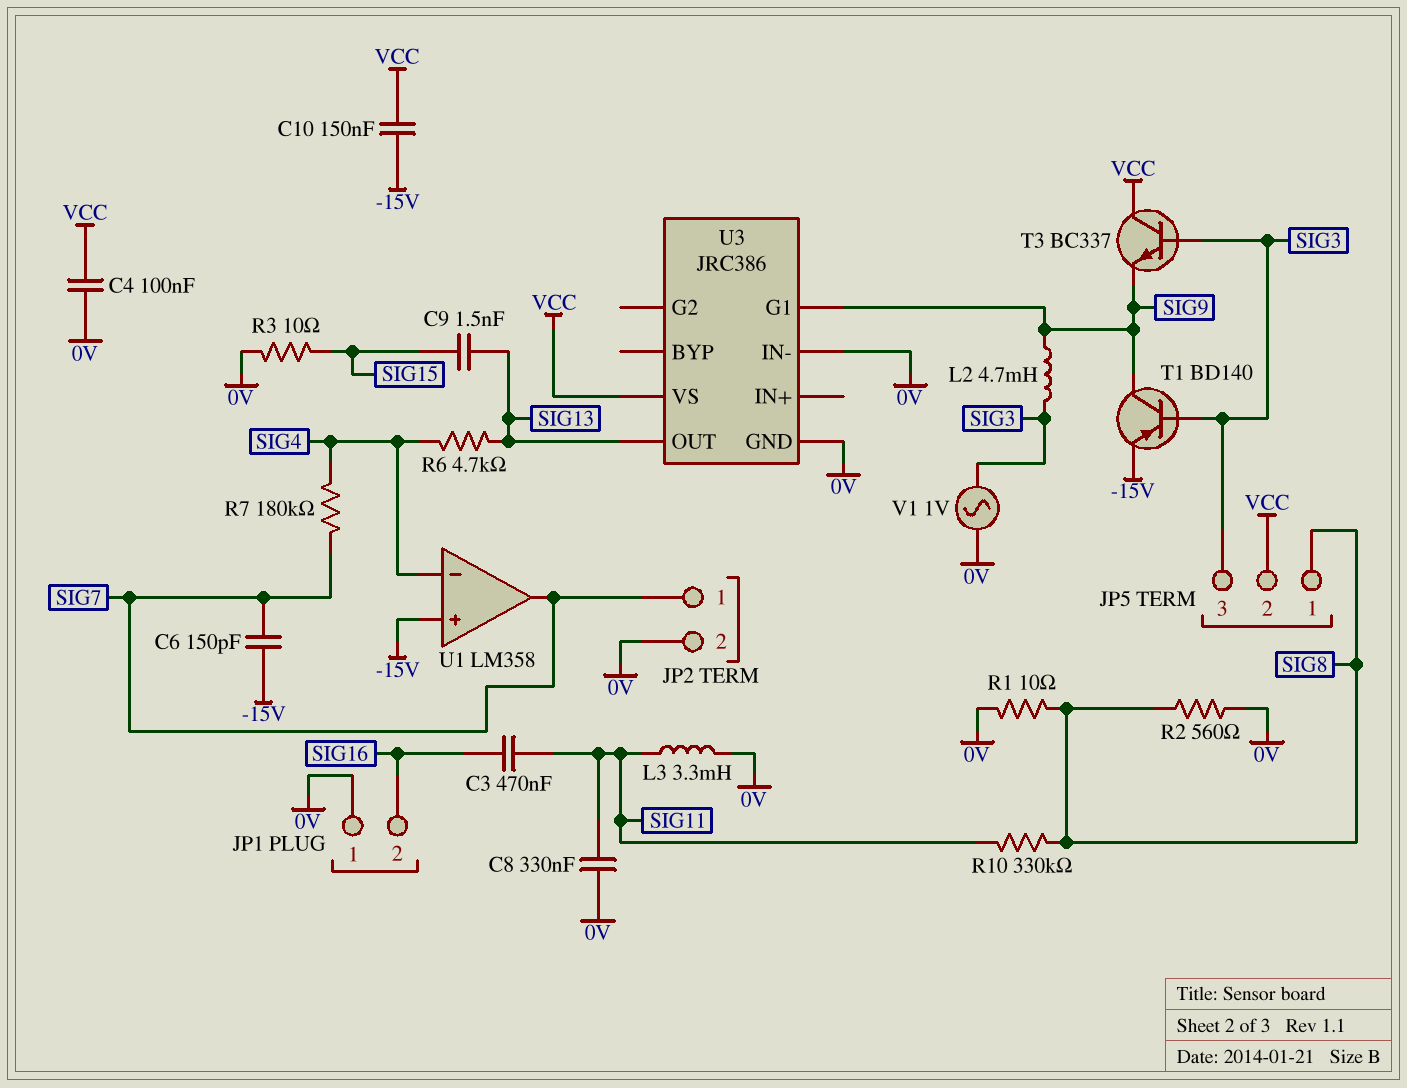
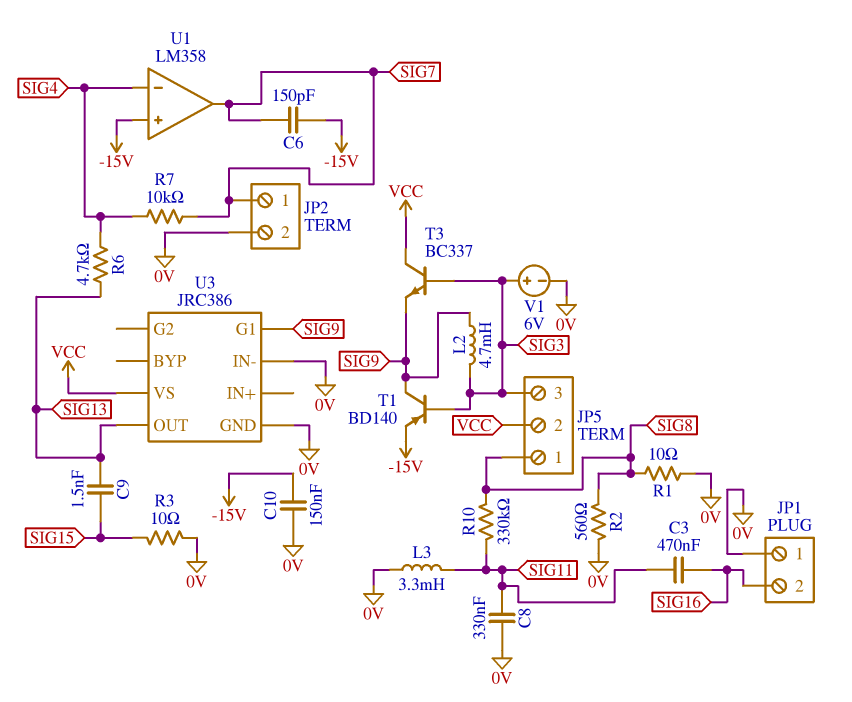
C4: 100nF (0V, VCC) -> none
C10: 150nF (-15V, VCC) -> 150nF (-15V, 0V)
R7: 180k (SIG4, SIG7) -> 10k (SIG4, SIG7)
V1: AC 1V (0V, SIG3) -> 6V (plus SIG3, minus 0V)

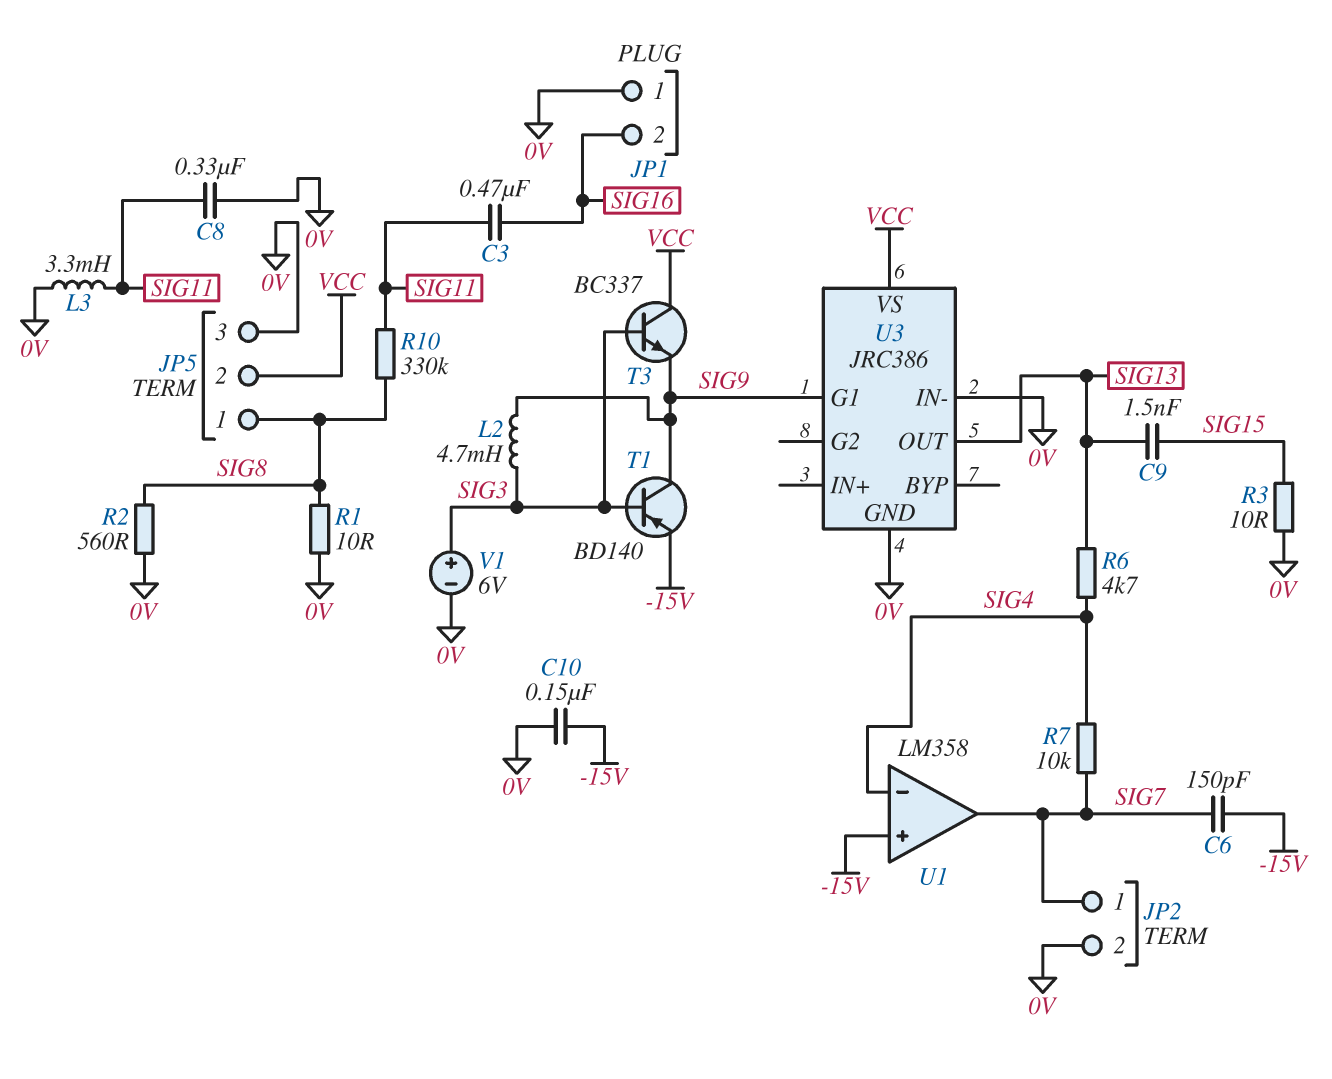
JP5 pin 3: SIG3 -> 0V

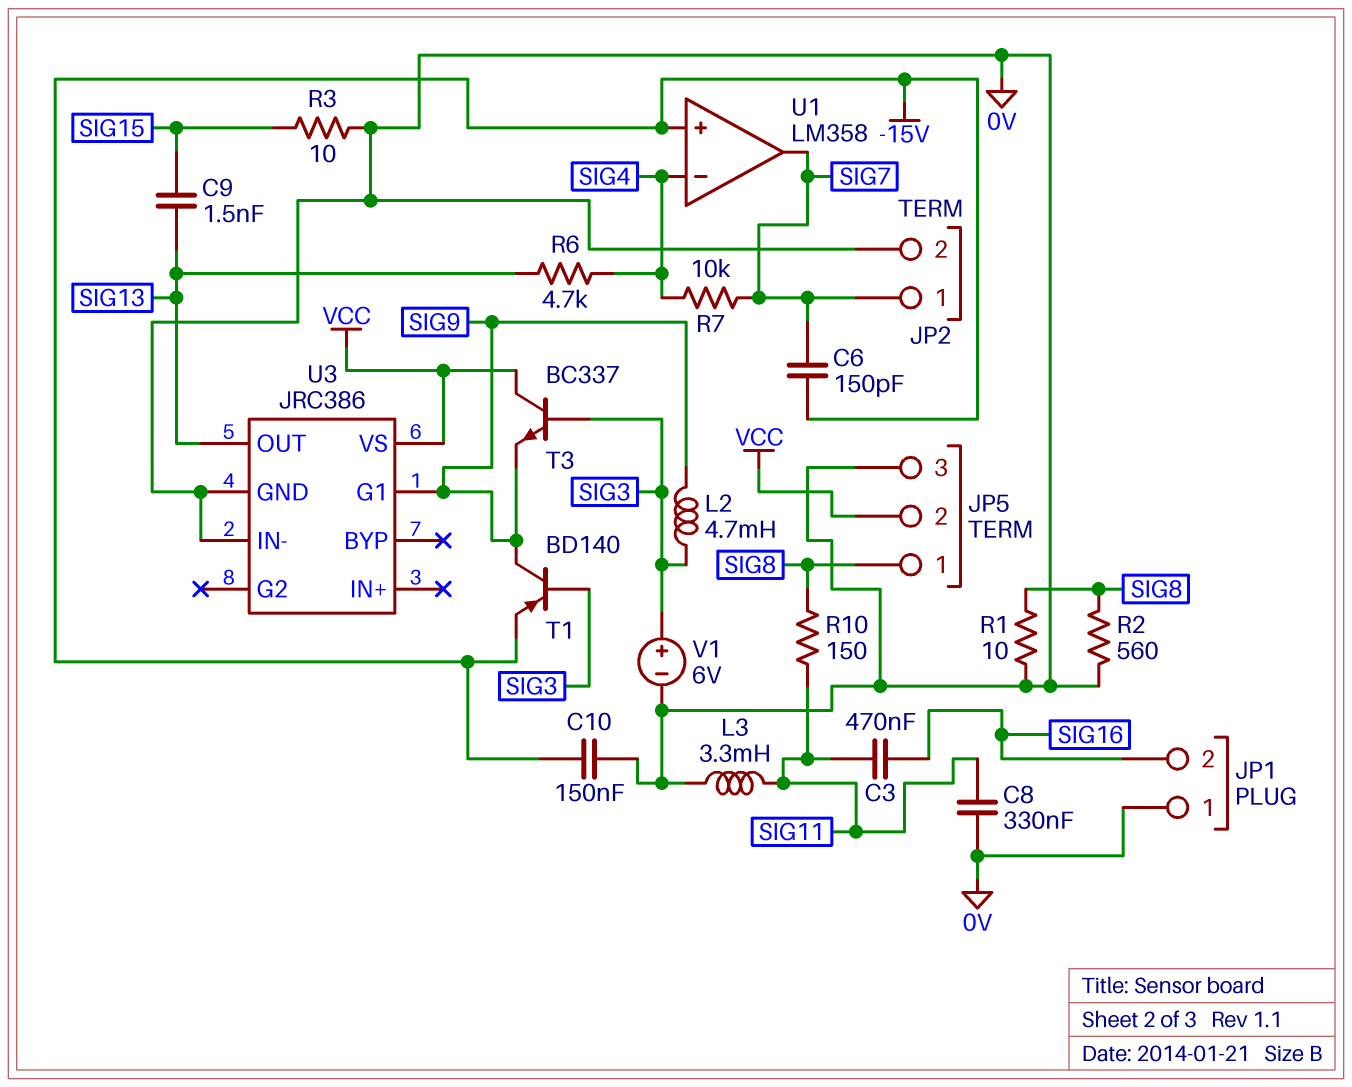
R10: 330k (SIG8, SIG11) -> 150 (SIG8, SIG11)

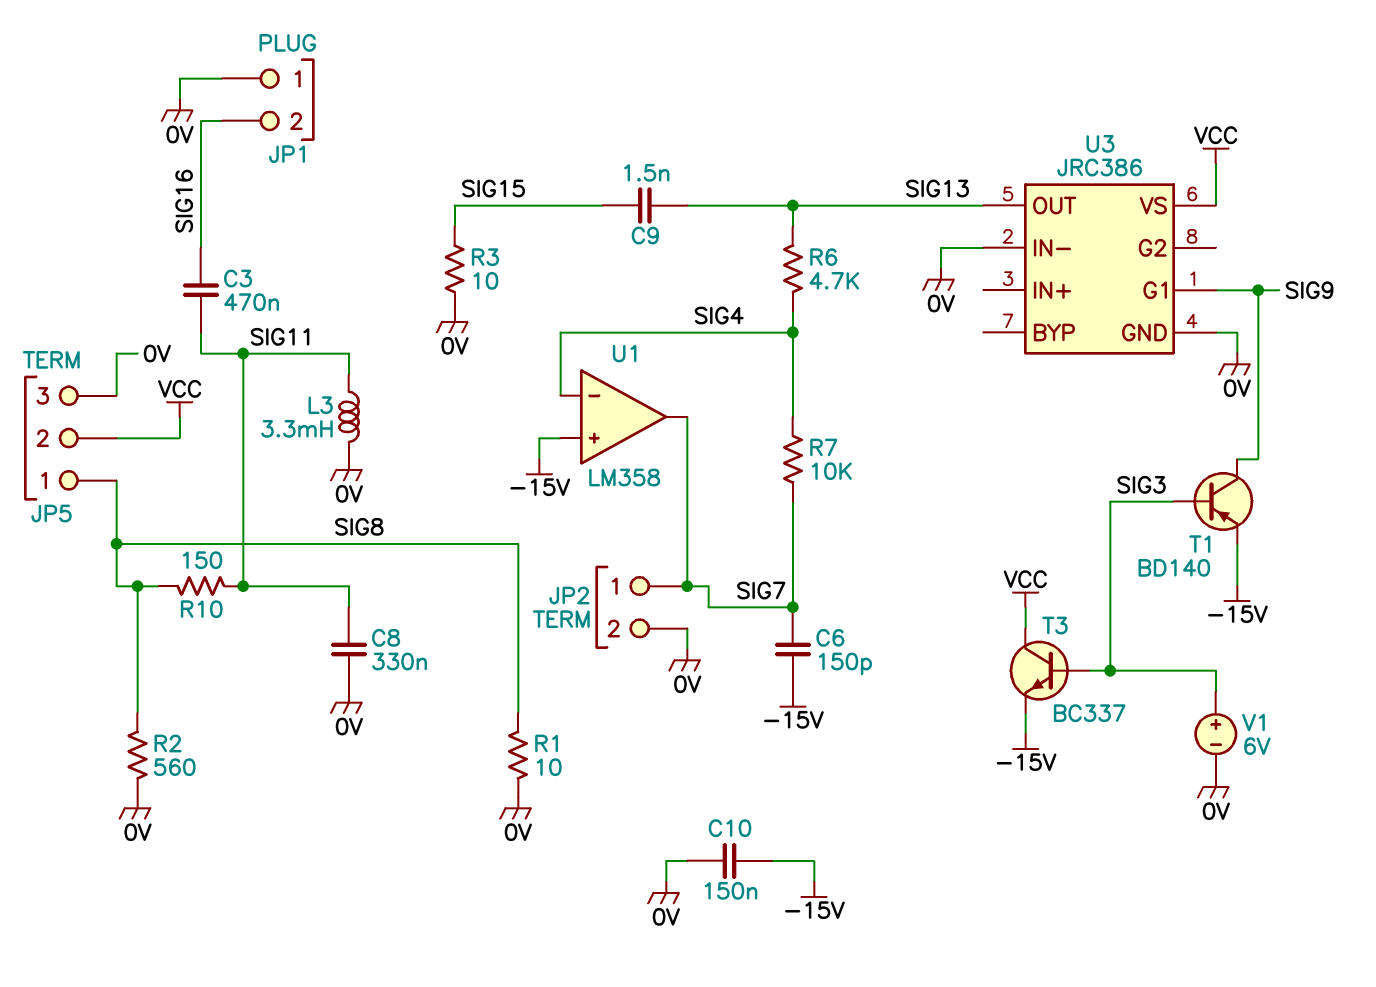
L2: 4.7mH (SIG3, SIG9) -> none
T3: NPN BC337 (B SIG3, C VCC, E SIG9) -> NPN BC337 (B SIG3, C VCC, E -15V)

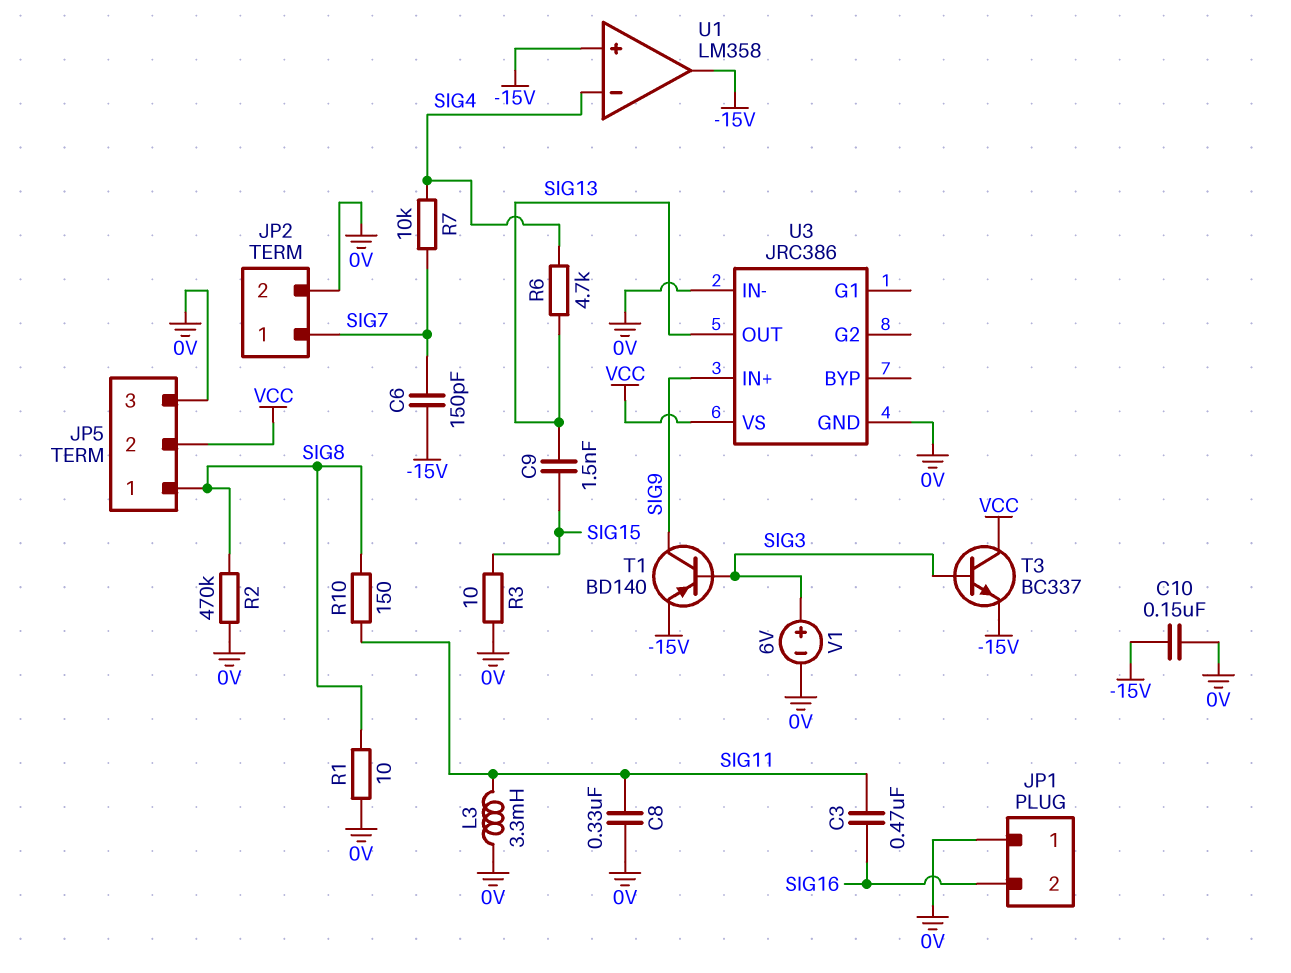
R2: 560 (0V, SIG8) -> 470k (0V, SIG8)
U1 pin out: SIG7 -> -15V
U3 pin G1: SIG9 -> none
U3 pin IN+: none -> SIG9

